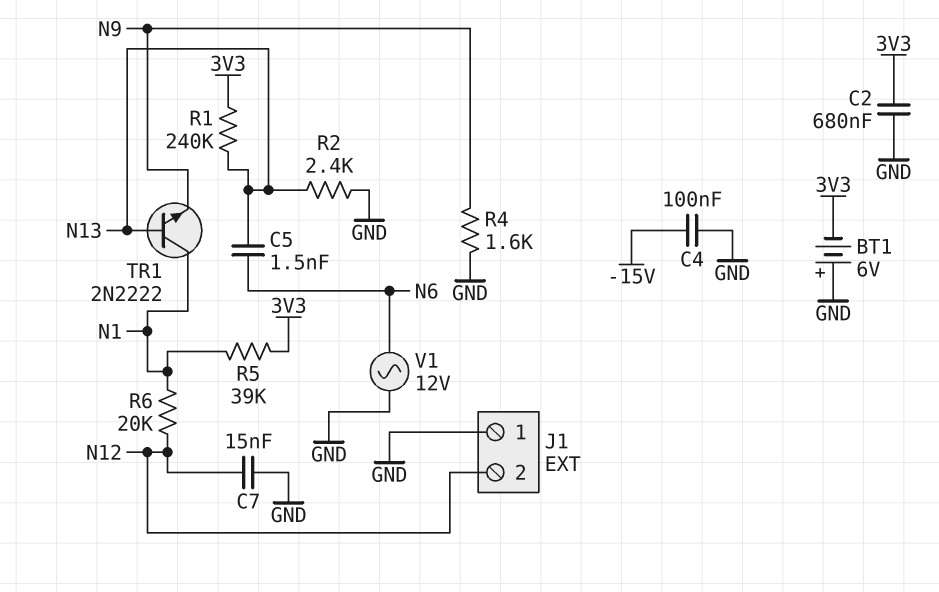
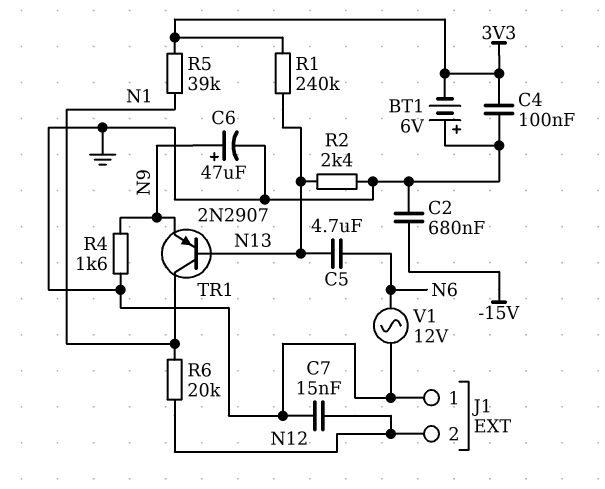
C2: 680nF (3V3, GND) -> 680nF (-15V, GND)
C4: 100nF (-15V, GND) -> 100nF (3V3, GND)
C5: 1.5nF (N6, N13) -> 4.7uF (N6, N13)
C6: none -> 47uF (plus N9, minus GND)
TR1: NPN 2N2222 (B N13, C N1, E N9) -> PNP 2N2907 (B N13, C N1, E N9)

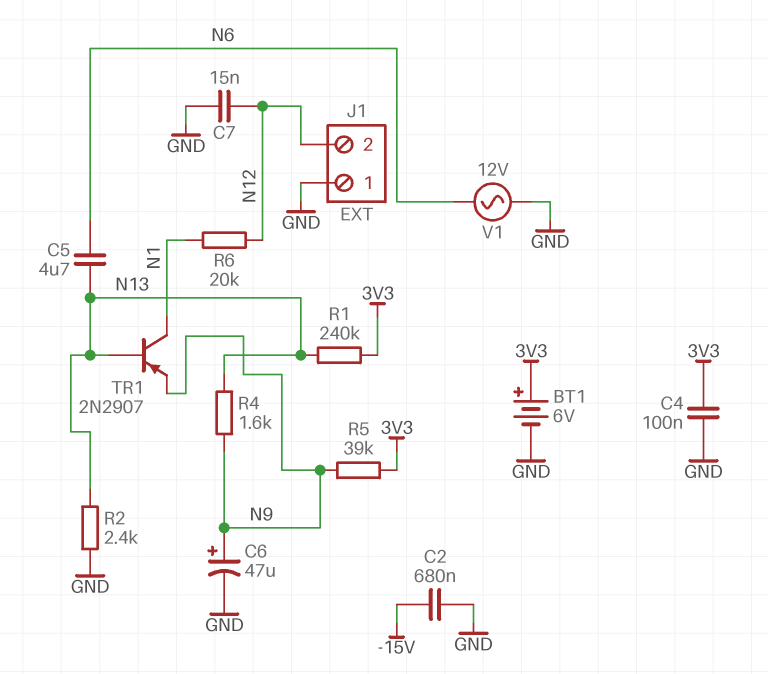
BT1: 6V (plus GND, minus 3V3) -> 6V (plus 3V3, minus GND)
R4: 1.6k (GND, N9) -> 1.6k (N9, N13)
R5: 39k (3V3, N1) -> 39k (3V3, N9)

